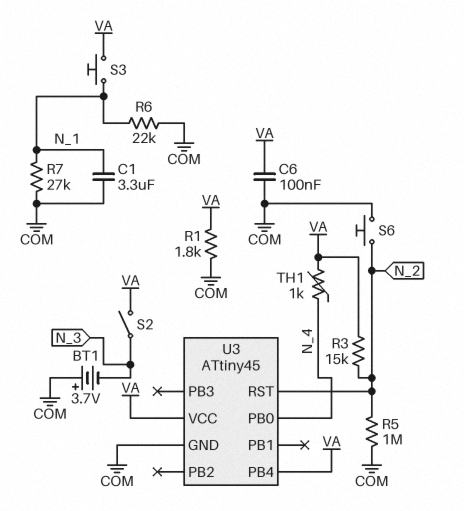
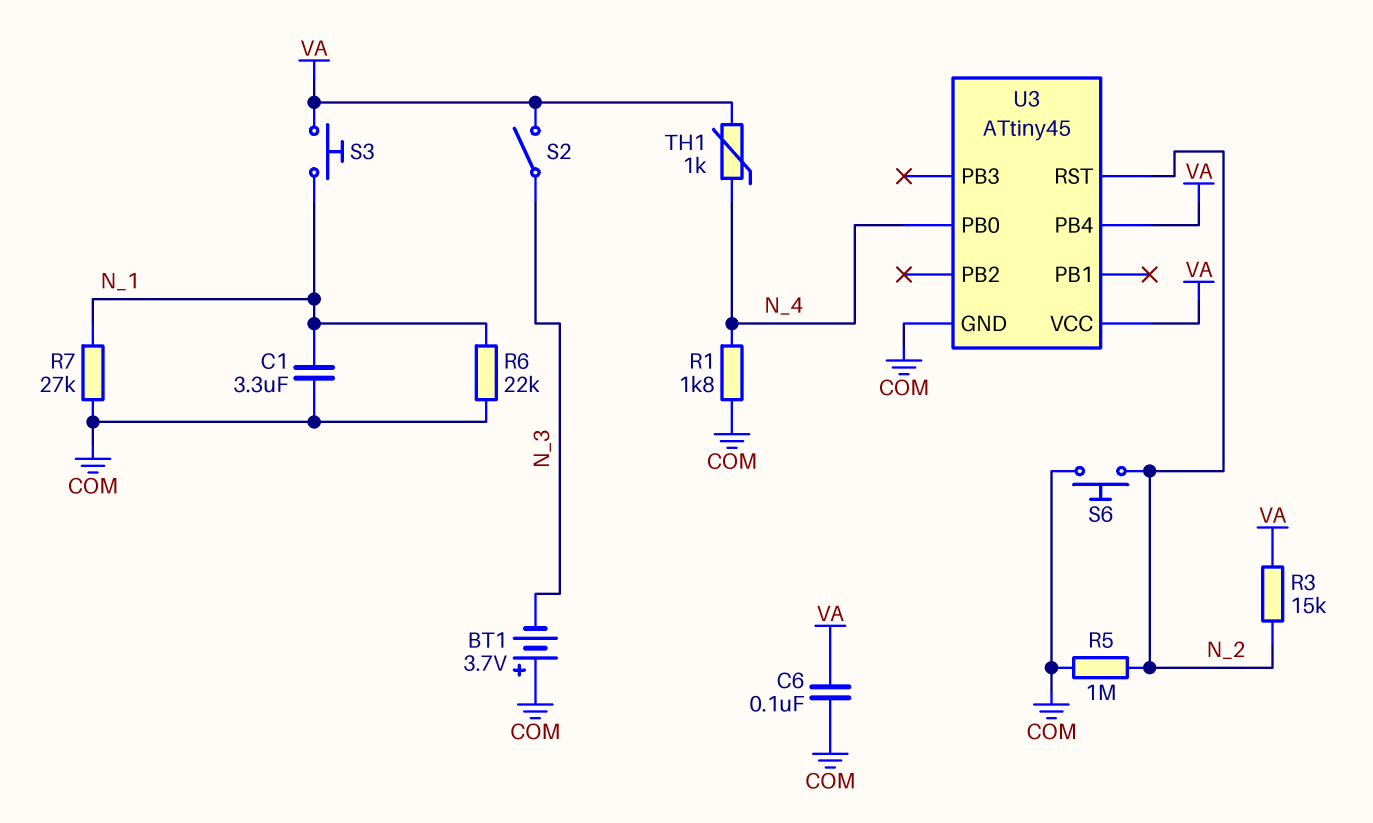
R1: 1.8k (COM, VA) -> 1.8k (COM, N_4)

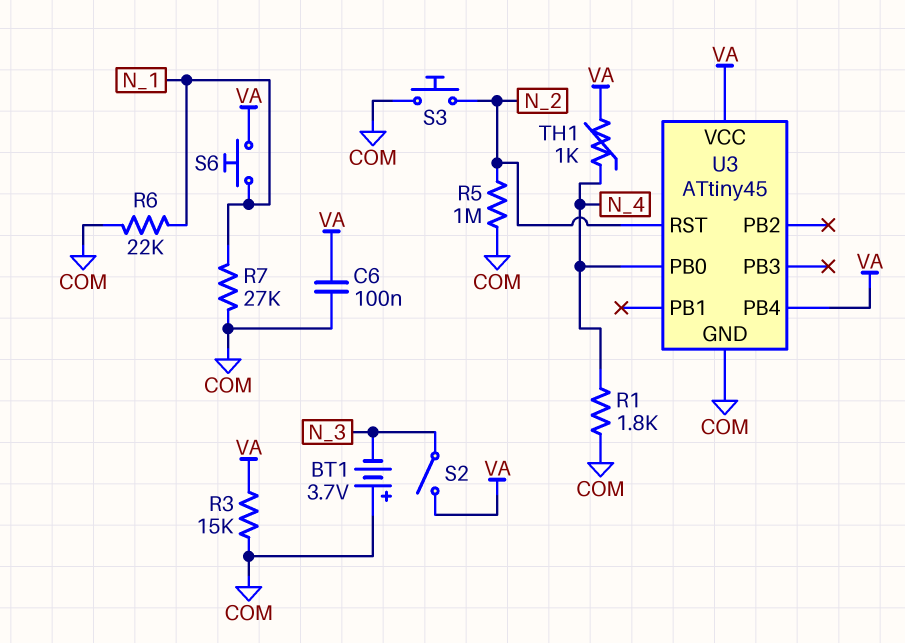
C1: 3.3uF (COM, N_1) -> none
R3: 15k (N_2, VA) -> 15k (COM, VA)
S3: button (N_1, VA) -> button (COM, N_2)
S6: button (COM, N_2) -> button (N_1, VA)

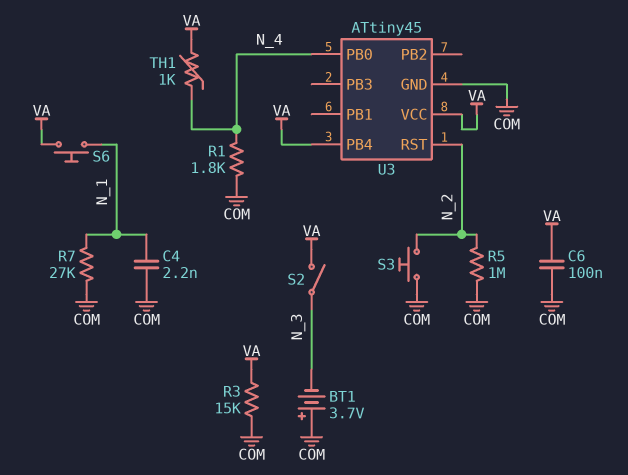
C4: none -> 2.2nF (COM, N_1)
R6: 22k (COM, N_1) -> none

